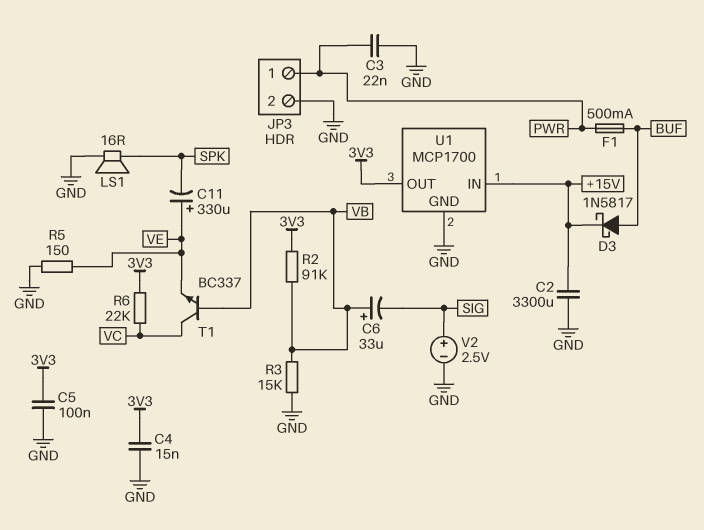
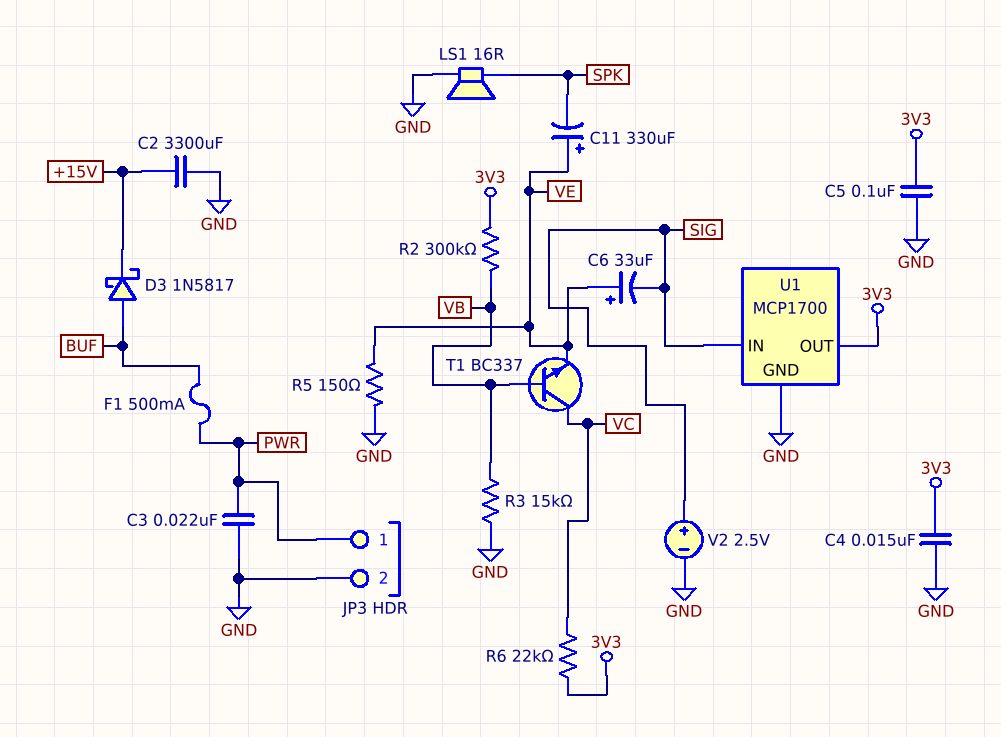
C6: 33uF (plus VB, minus SIG) -> 33uF (plus VE, minus SIG)
R2: 91k (3V3, VB) -> 300k (3V3, VB)
U1 pin IN: +15V -> SIG

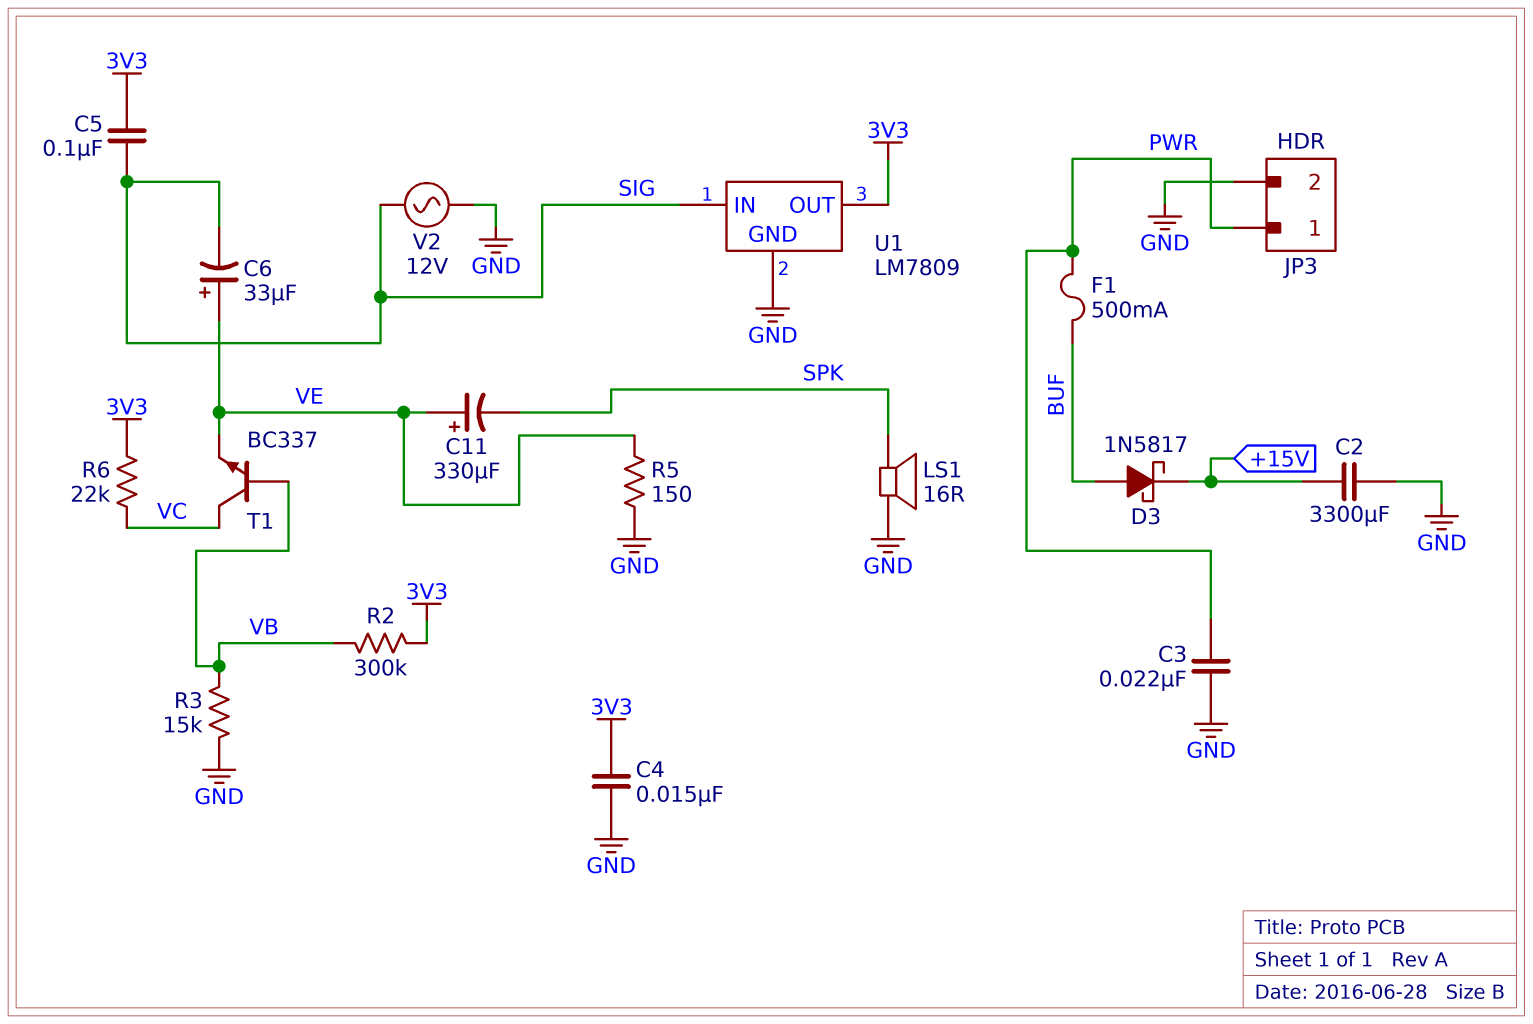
C5: 100nF (3V3, GND) -> 100nF (3V3, SIG)
U1: MCP1700 -> LM7809
V2: 2.5V (plus SIG, minus GND) -> AC 12V (GND, SIG)

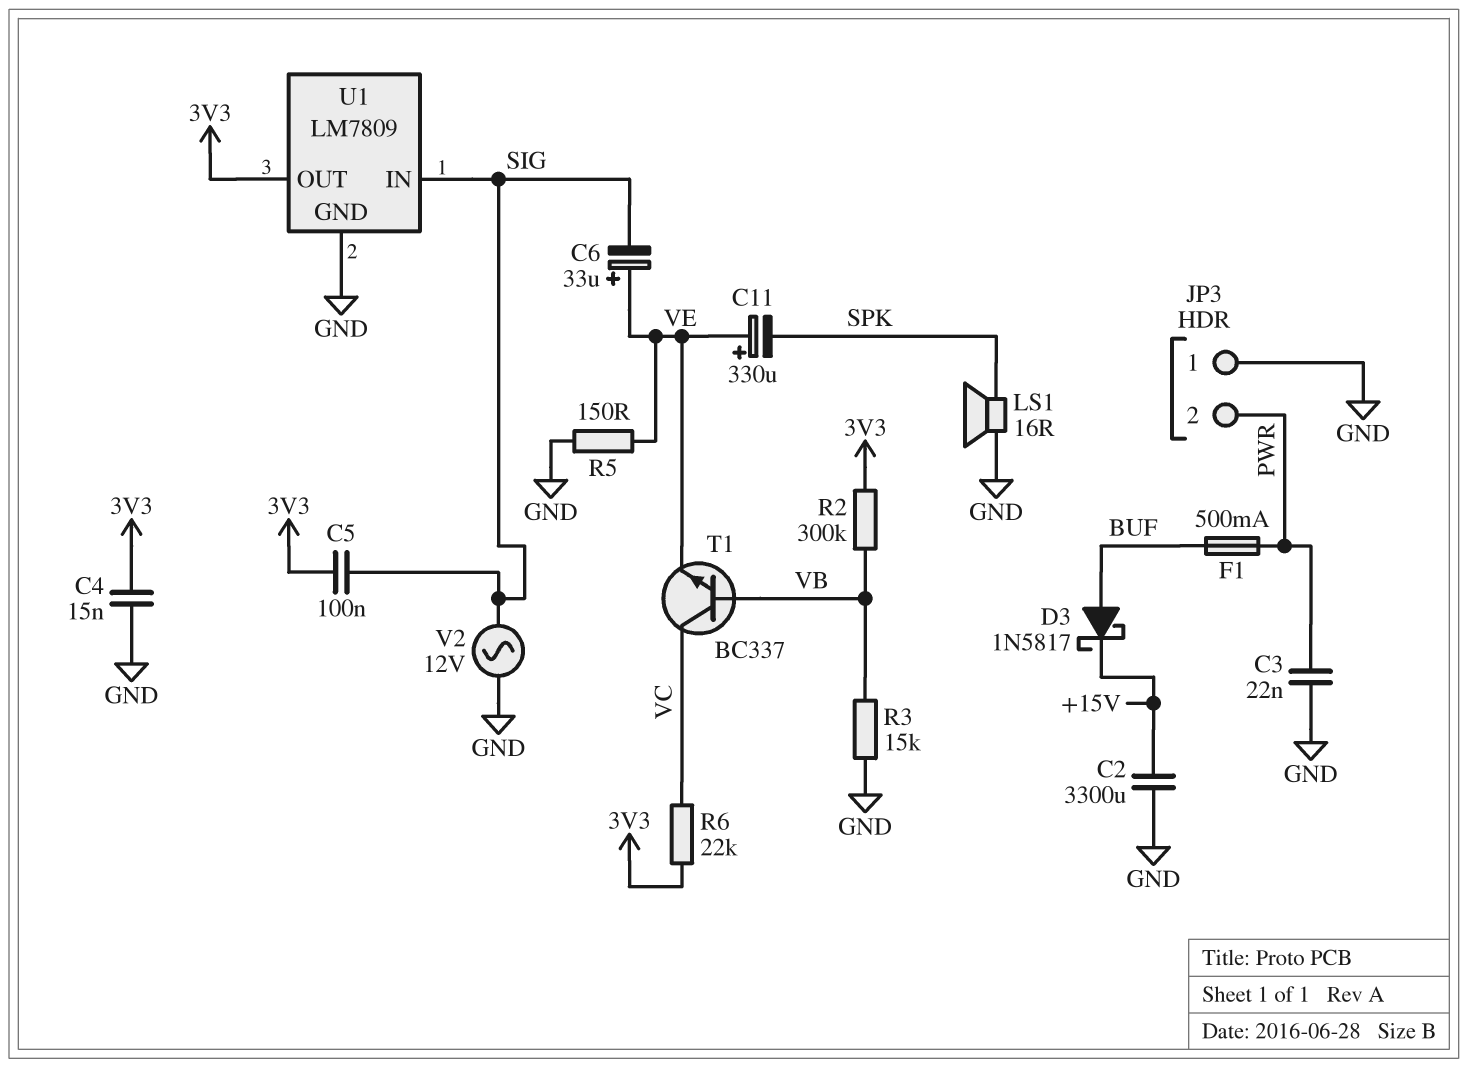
JP3 pin 1: PWR -> GND
JP3 pin 2: GND -> PWR

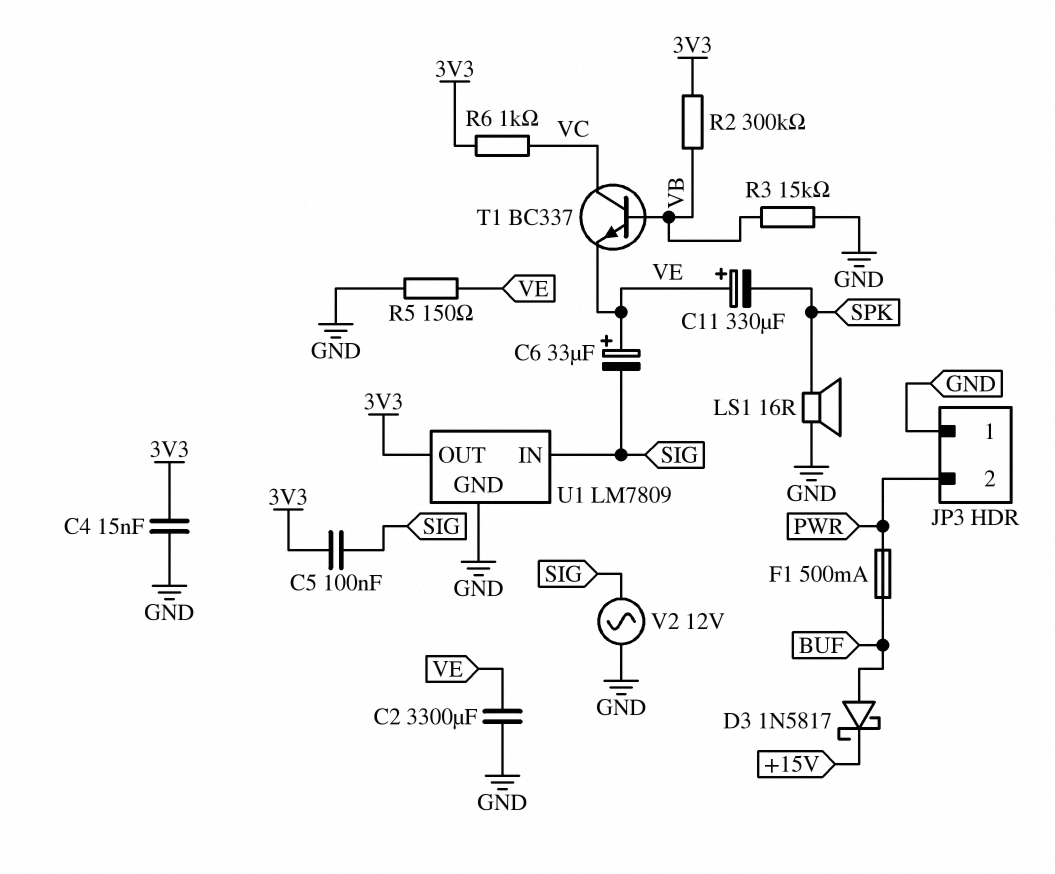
C2: 3300uF (+15V, GND) -> 3300uF (GND, VE)
C3: 22nF (GND, PWR) -> none
R6: 22k (3V3, VC) -> 1k (3V3, VC)

